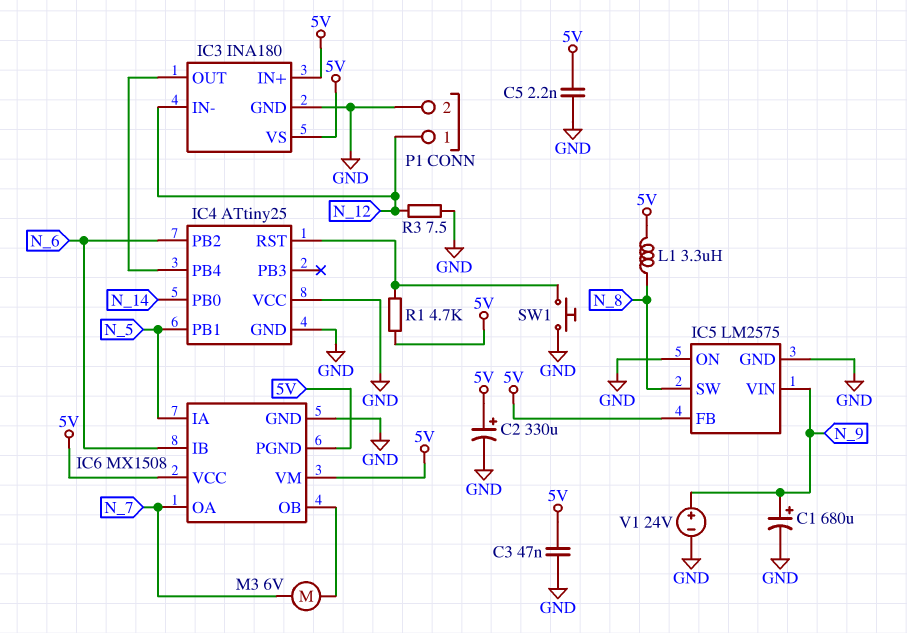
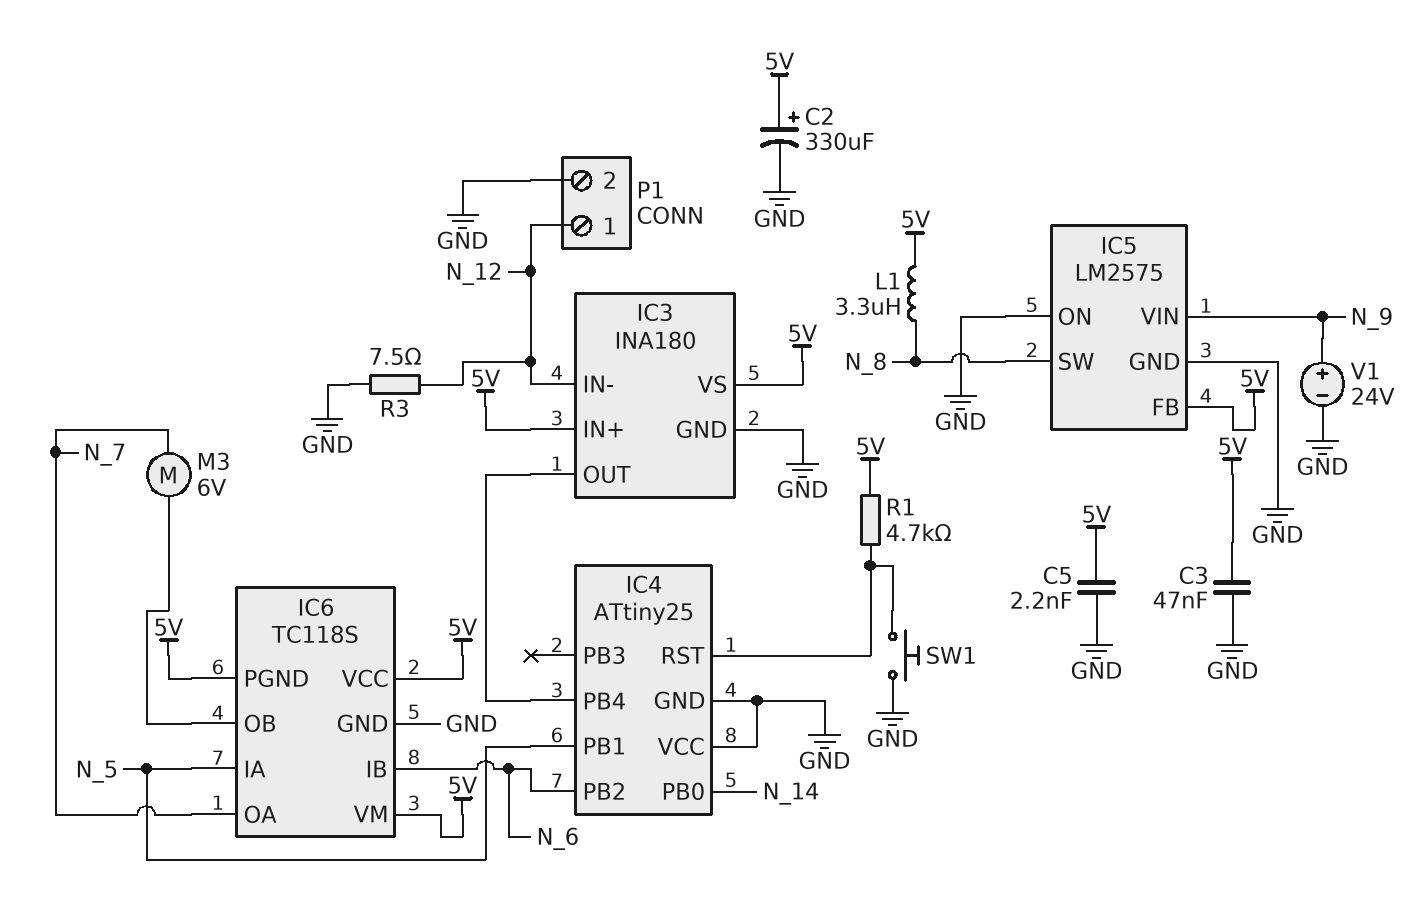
C1: 680uF (plus N_9, minus GND) -> none
IC6: MX1508 -> TC118S

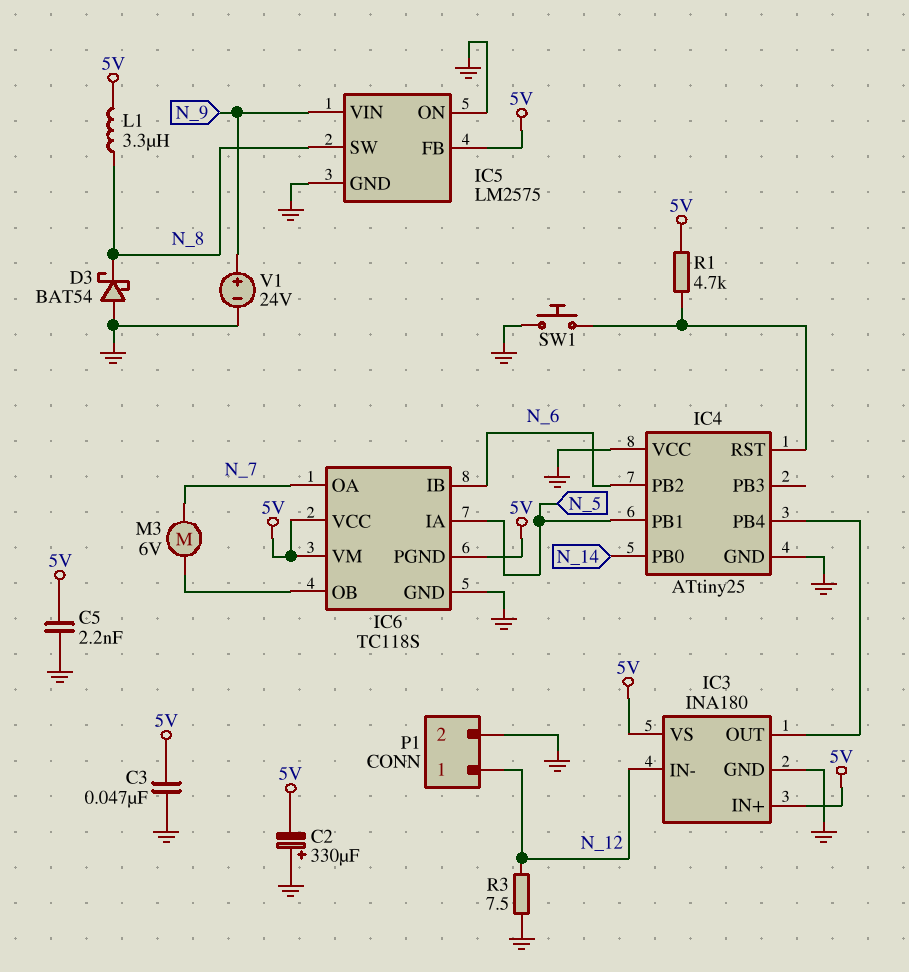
C2: 330uF (plus 5V, minus GND) -> 330uF (plus GND, minus 5V)
D3: none -> schottky BAT54 (A GND, K N_8)

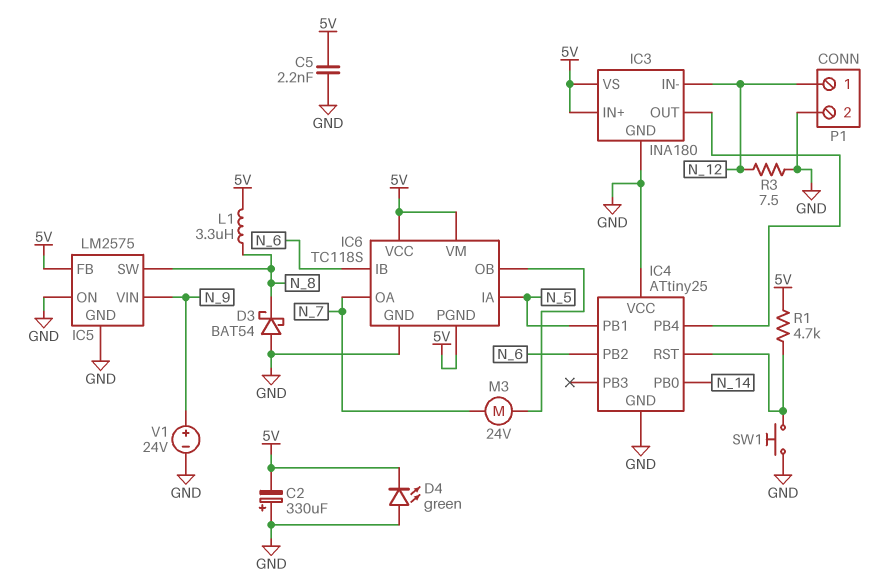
C3: 47nF (5V, GND) -> none
D4: none -> LED green (A GND, K 5V)
M3: motor 6V (IC6/OB, N_7) -> motor 24V (IC6/OB, N_7)

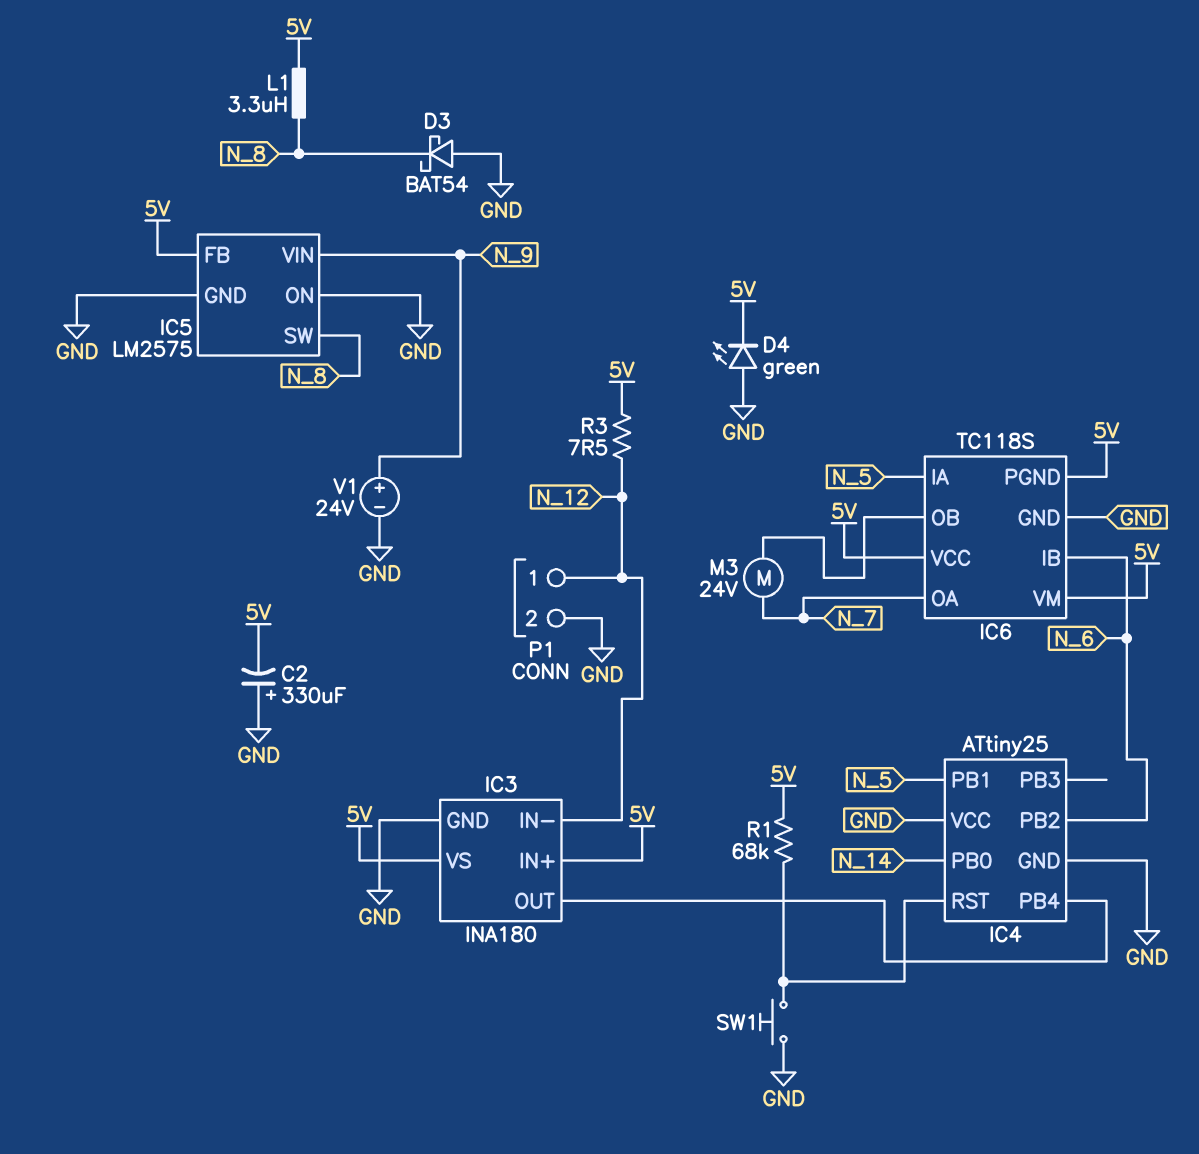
C5: 2.2nF (5V, GND) -> none
R1: 4.7k (5V, IC4/RST) -> 68k (5V, IC4/RST)
R3: 7.5 (GND, N_12) -> 7.5 (5V, N_12)

